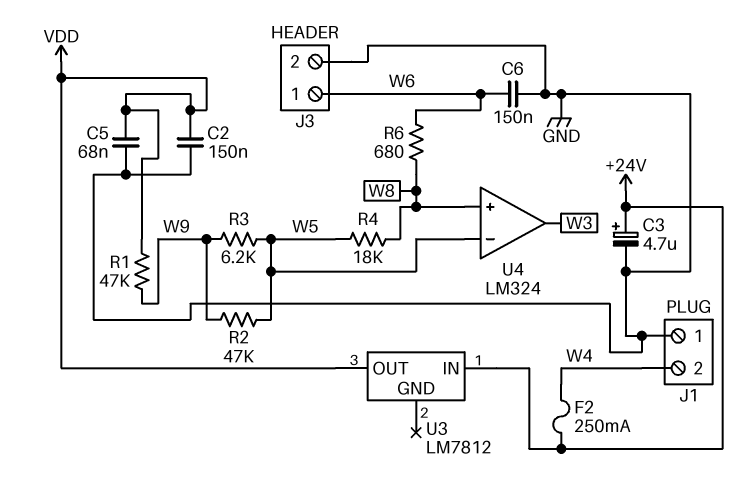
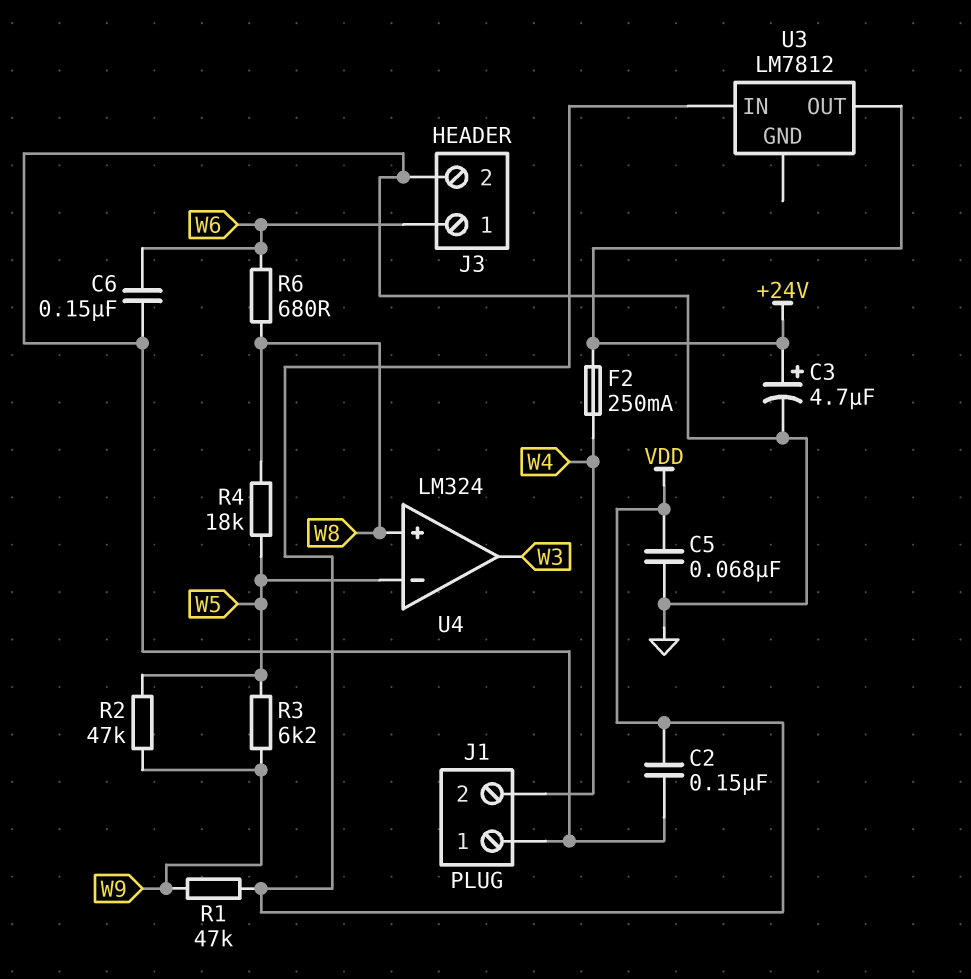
U3 pin IN: +24V -> VDD
U3 pin OUT: VDD -> +24V

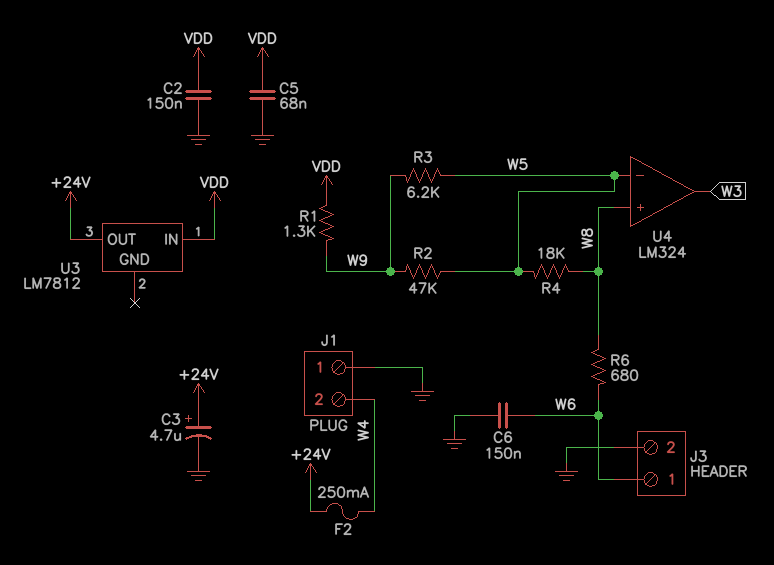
R1: 47k (VDD, W9) -> 1.3k (VDD, W9)

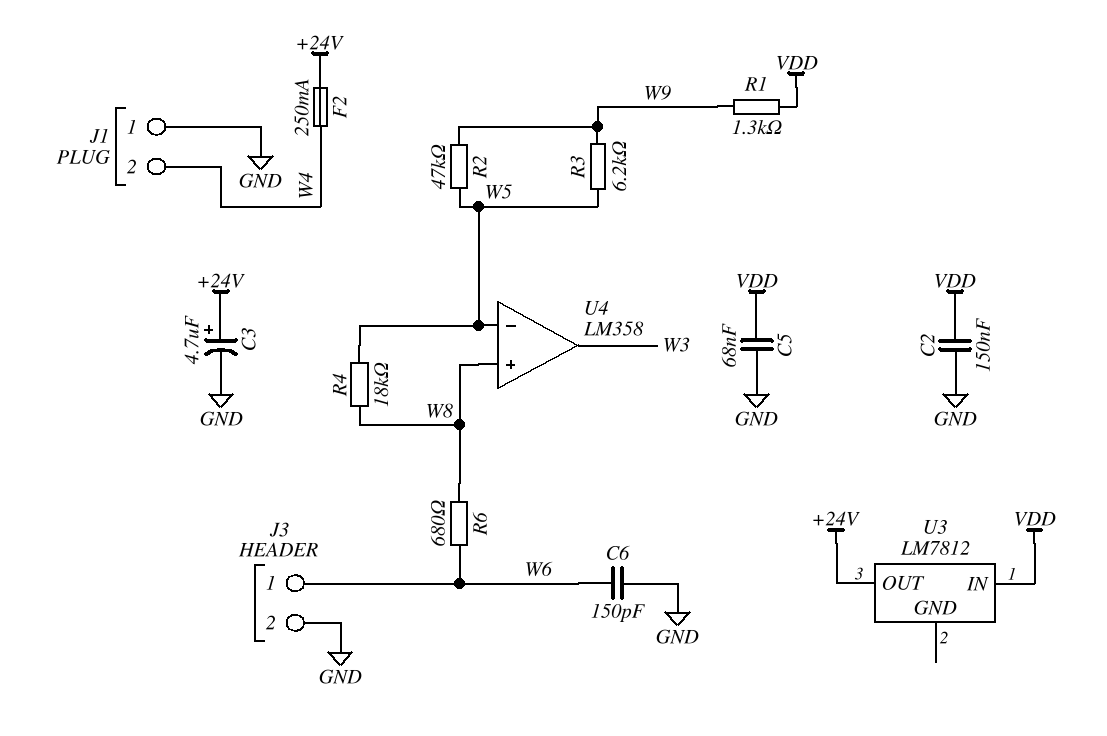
C6: 150nF (GND, W6) -> 150pF (GND, W6)
U4: LM324 -> LM358

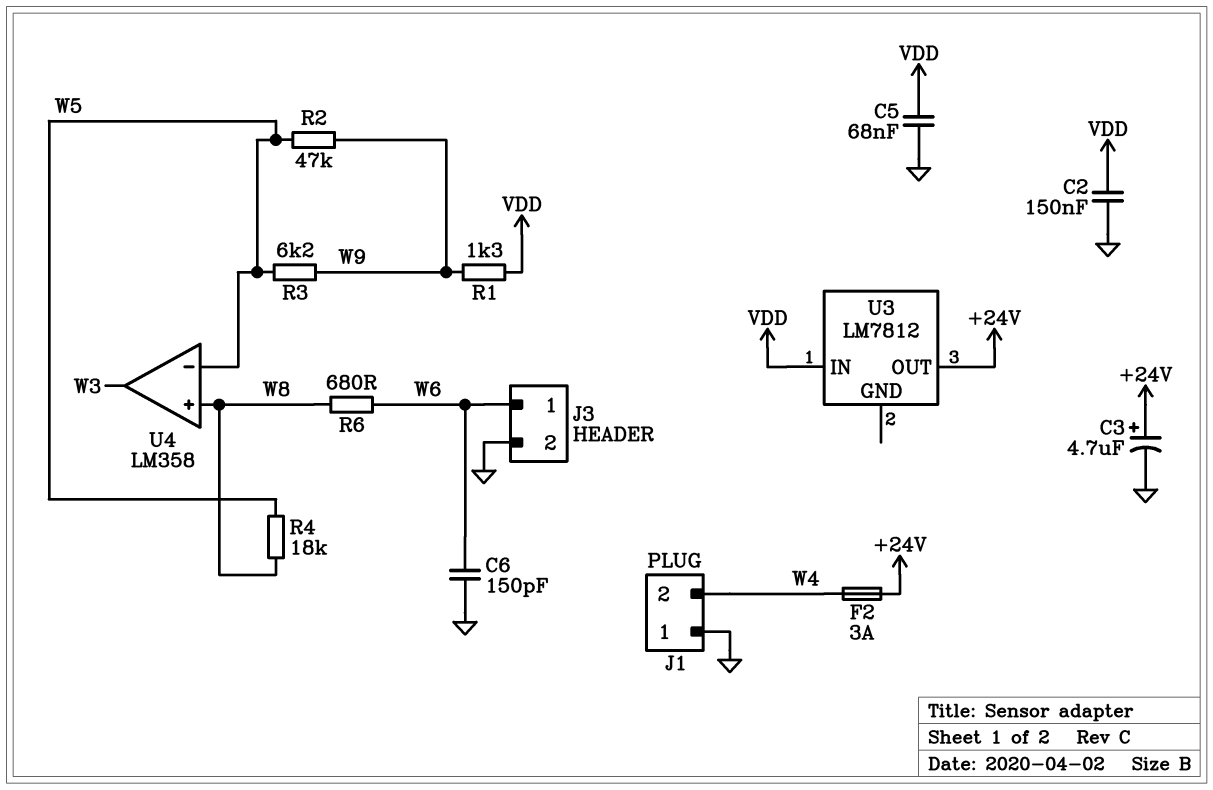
F2: 250mA (+24V, W4) -> 3A (+24V, W4)

